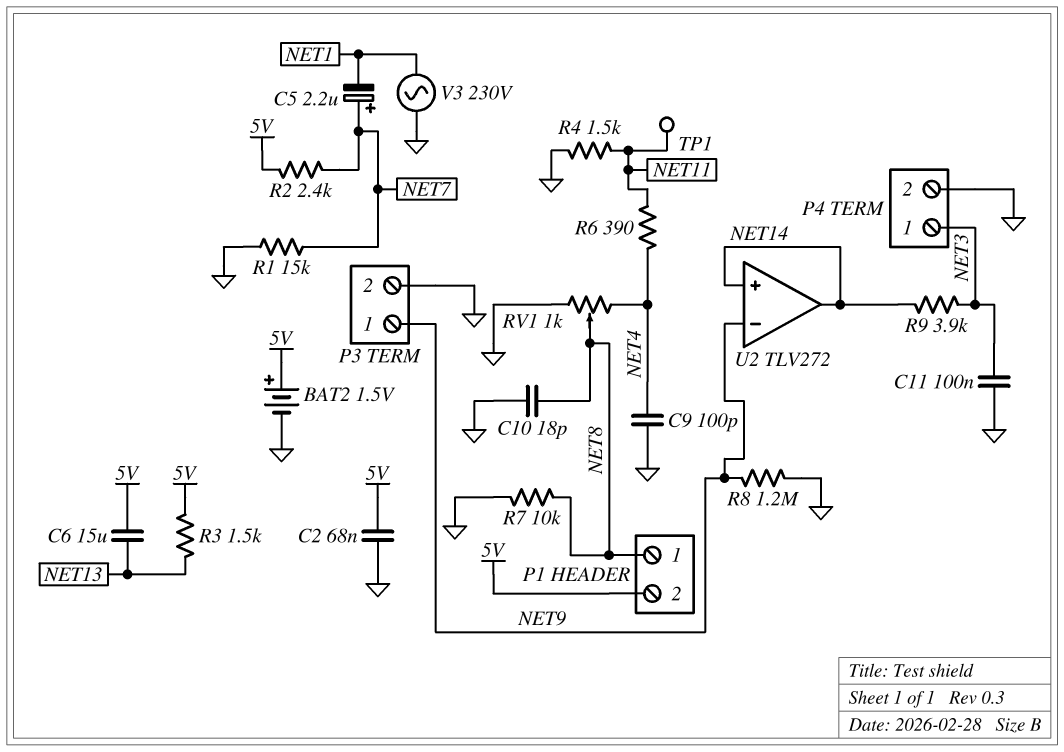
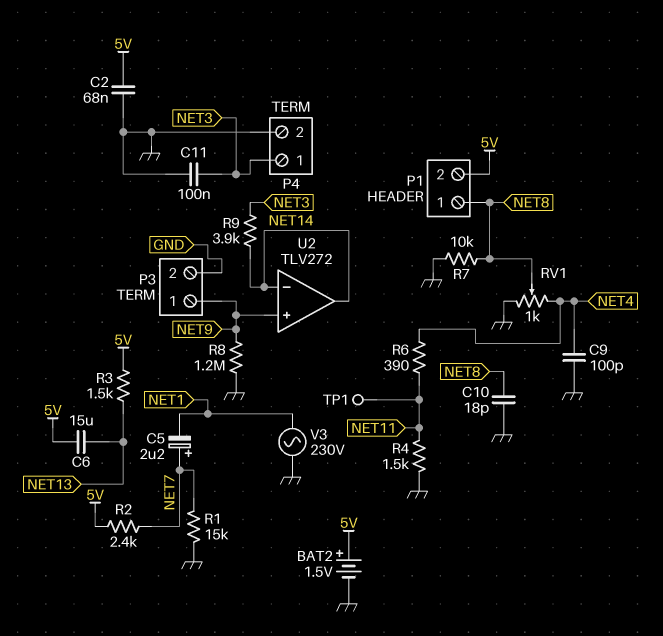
U2 pin in+: NET14 -> NET9
U2 pin in-: NET9 -> NET14

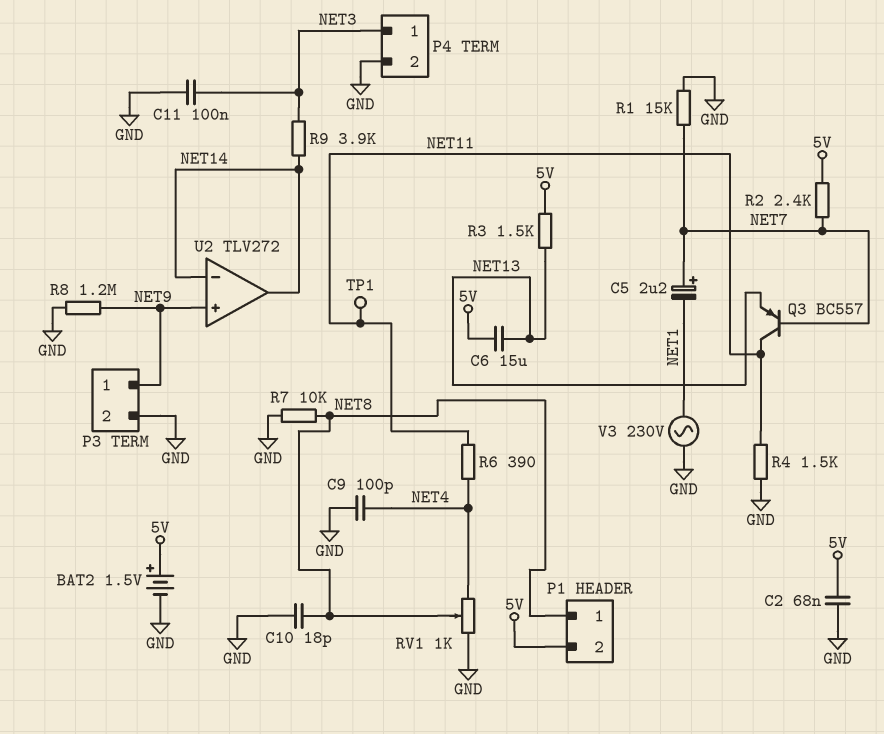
Q3: none -> PNP BC557 (B NET7, C NET11, E NET13)

